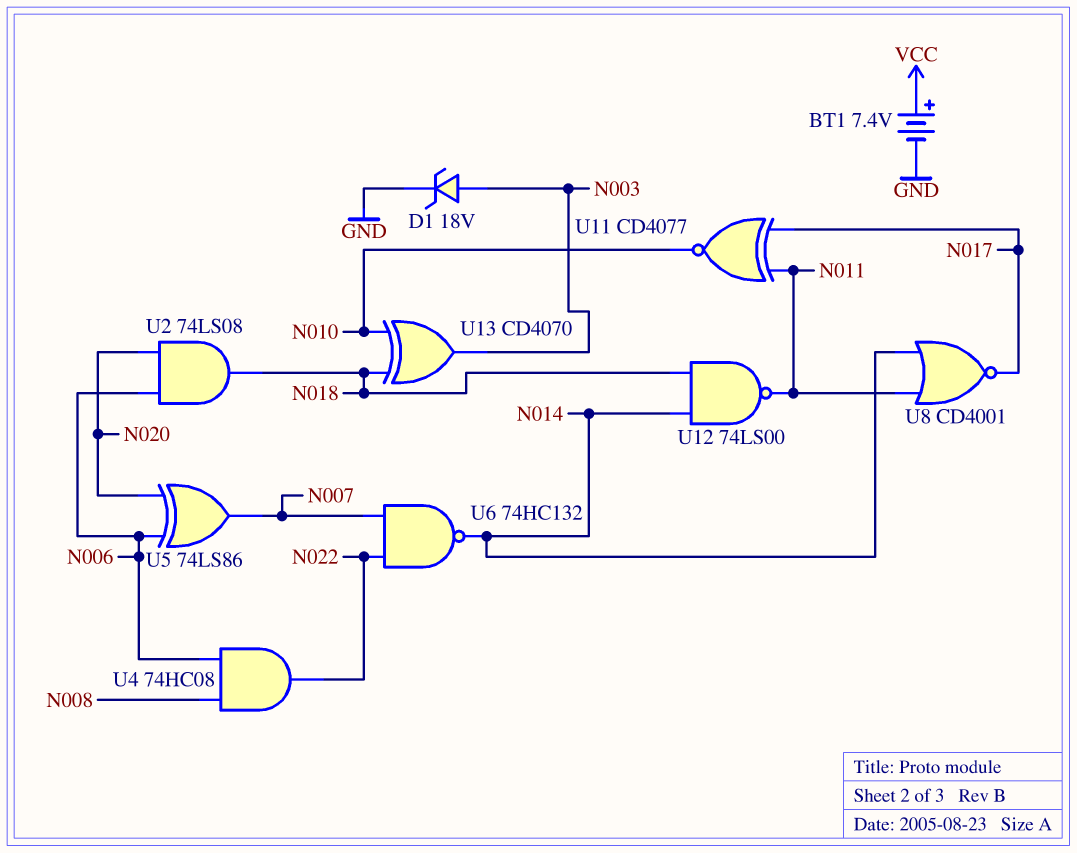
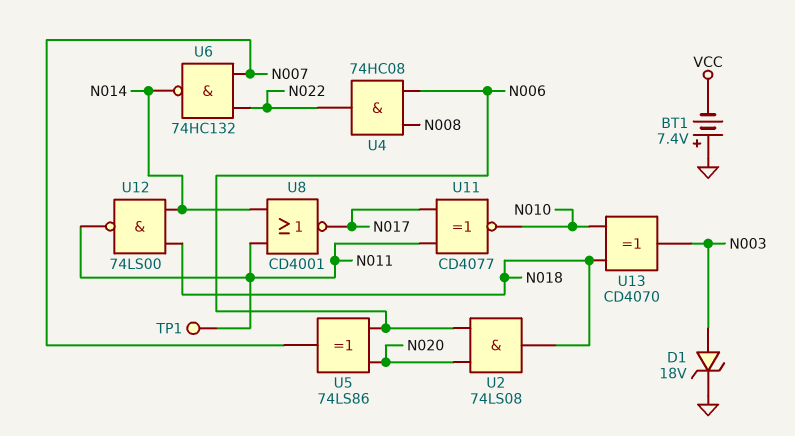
BT1: 7.4V (plus VCC, minus GND) -> 7.4V (plus GND, minus VCC)
TP1: none -> test point (N011)

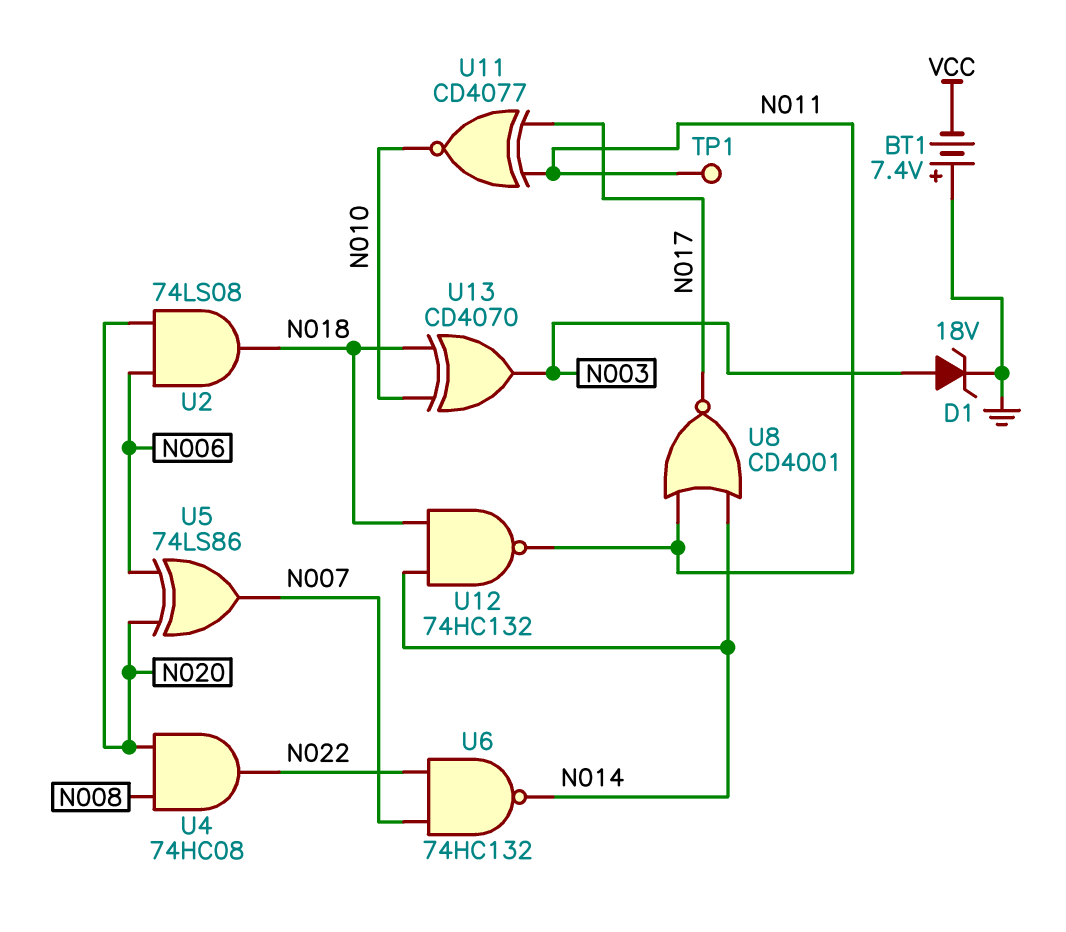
U4: AND 74HC08 (in N006, in N008, out N022) -> AND 74HC08 (in N008, in N020, out N022)
U12: NAND 74LS00 (in N014, in N018, out N011) -> NAND 74HC132 (in N014, in N018, out N011)

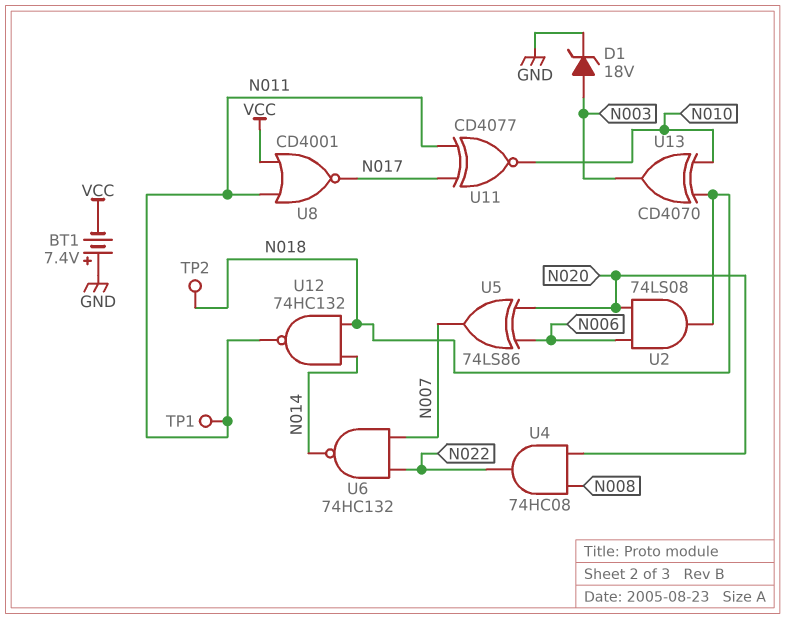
TP2: none -> test point (N018)
U8: NOR CD4001 (in N011, in N014, out N017) -> NOR CD4001 (in N011, in VCC, out N017)

